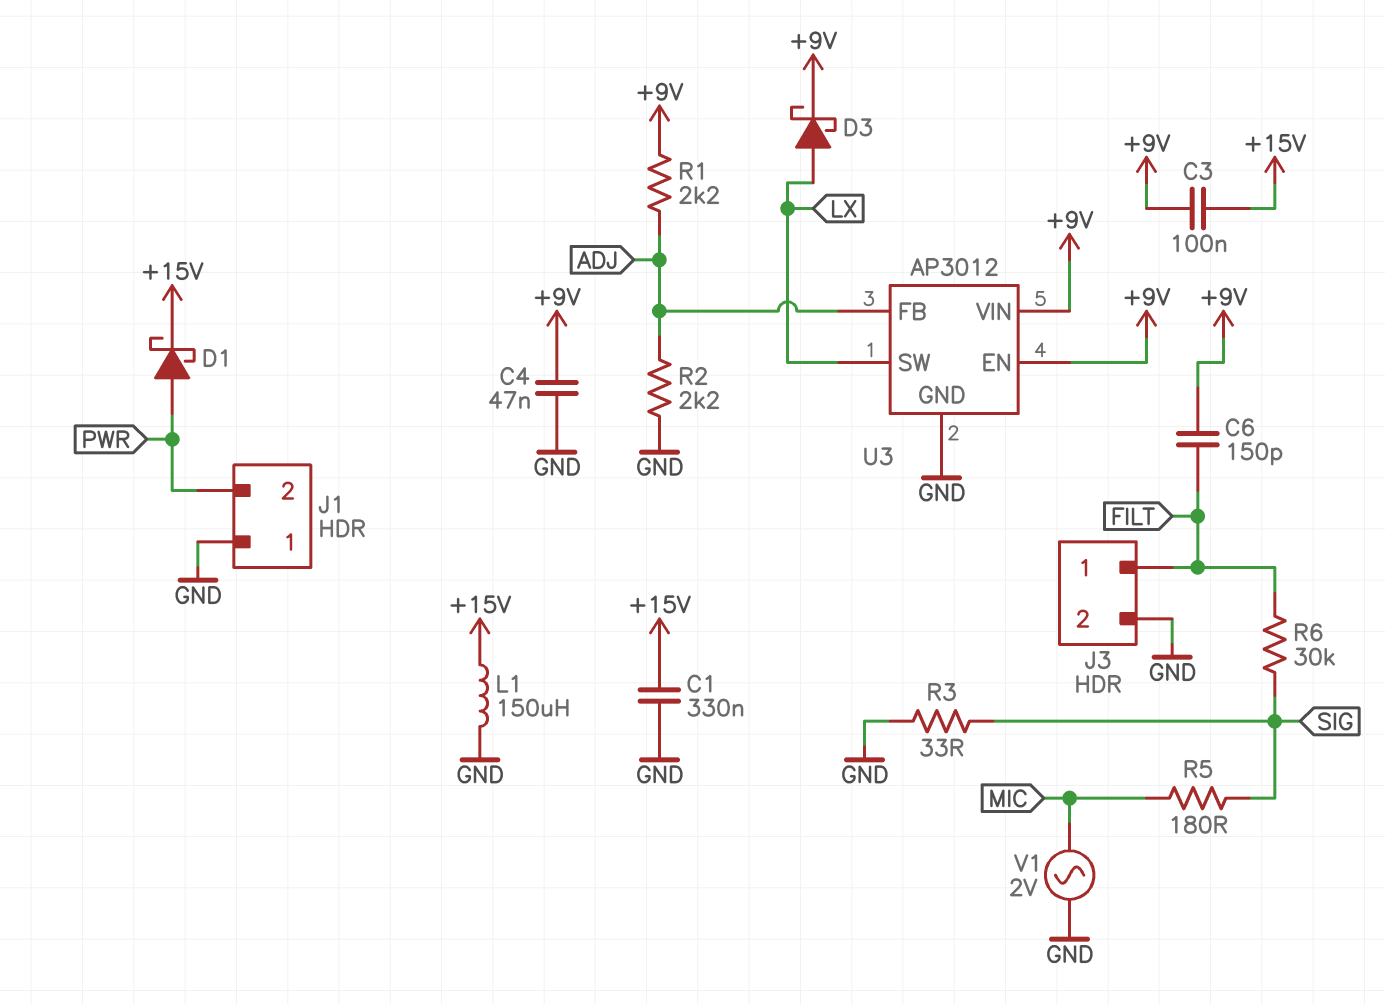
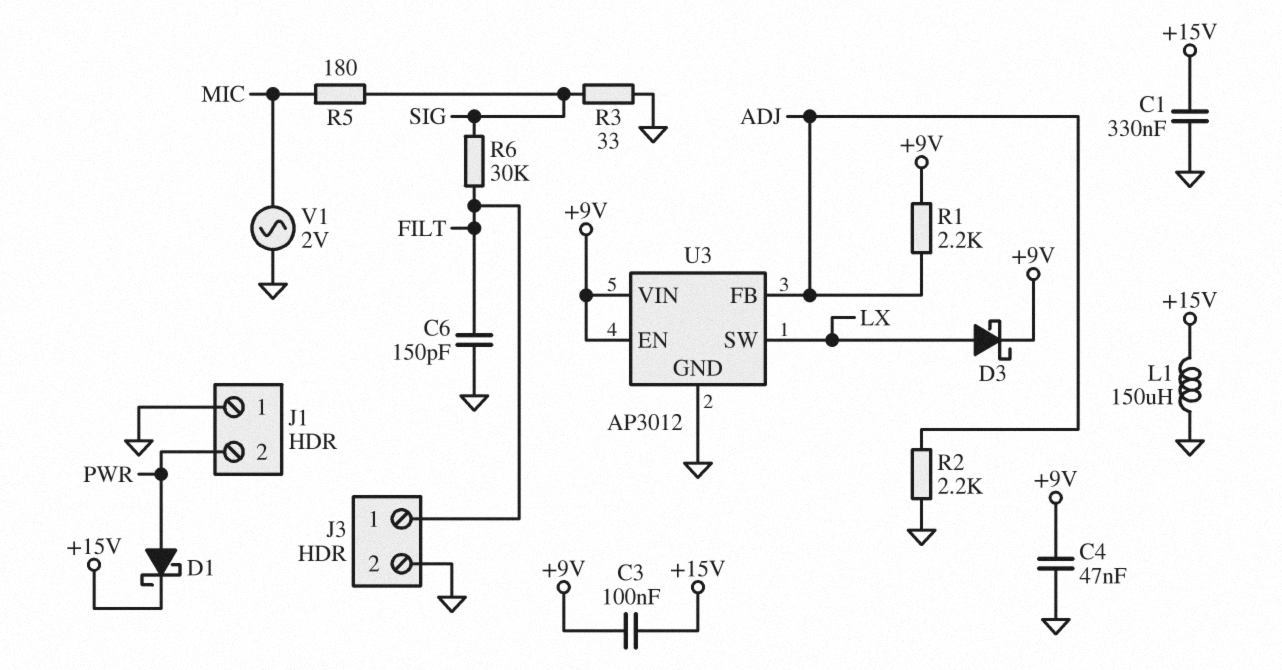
C6: 150pF (+9V, FILT) -> 150pF (FILT, GND)

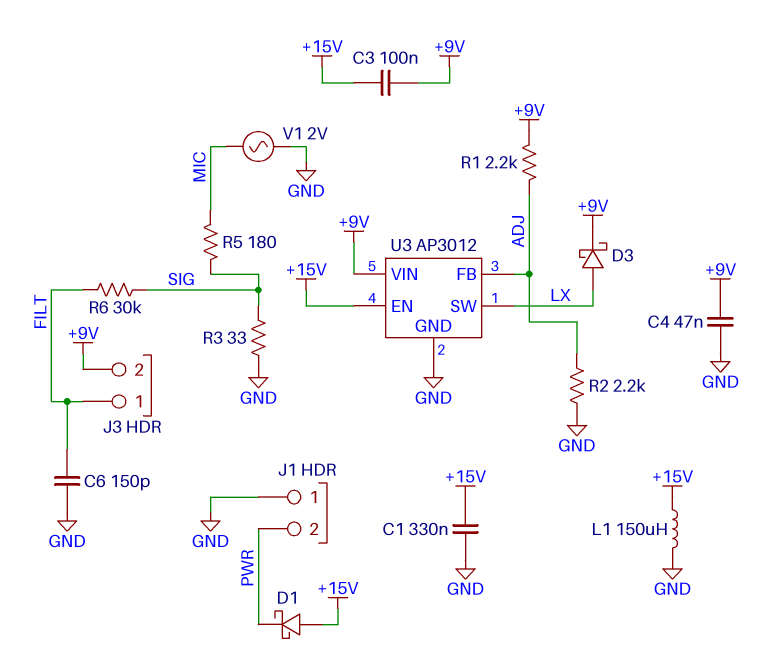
D1: schottky (A PWR, K +15V) -> schottky (A +15V, K PWR)
J3 pin 2: GND -> +9V
U3 pin EN: +9V -> +15V

